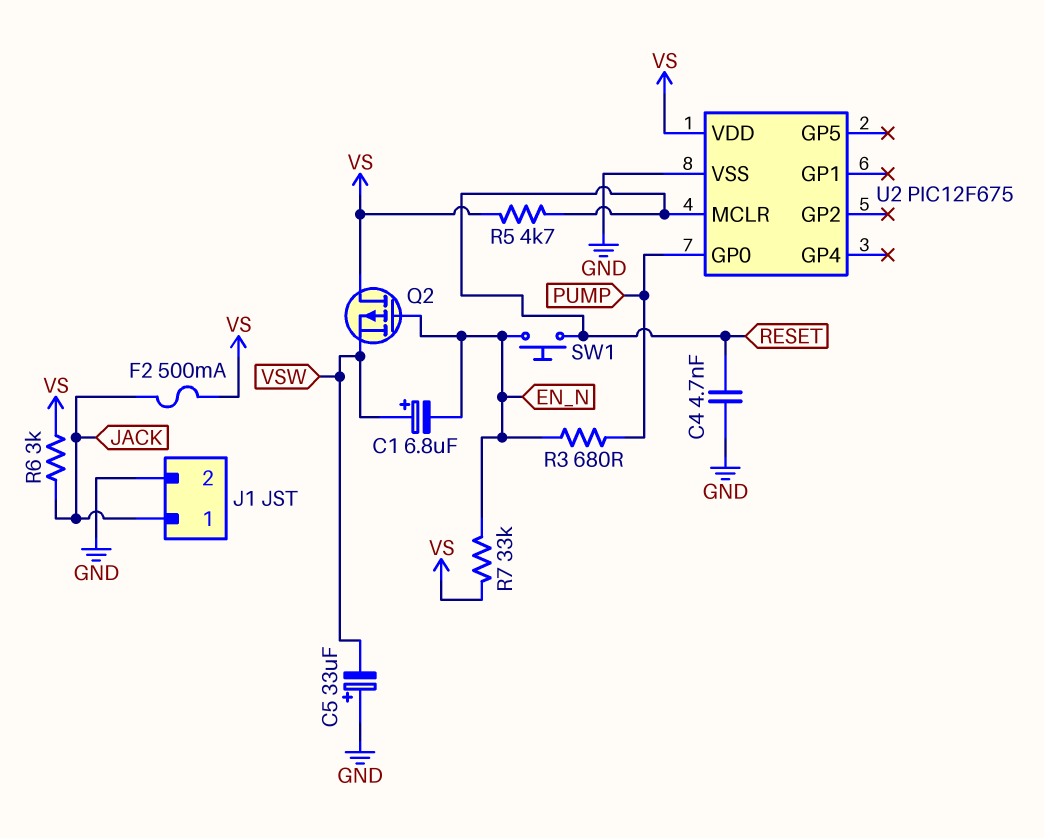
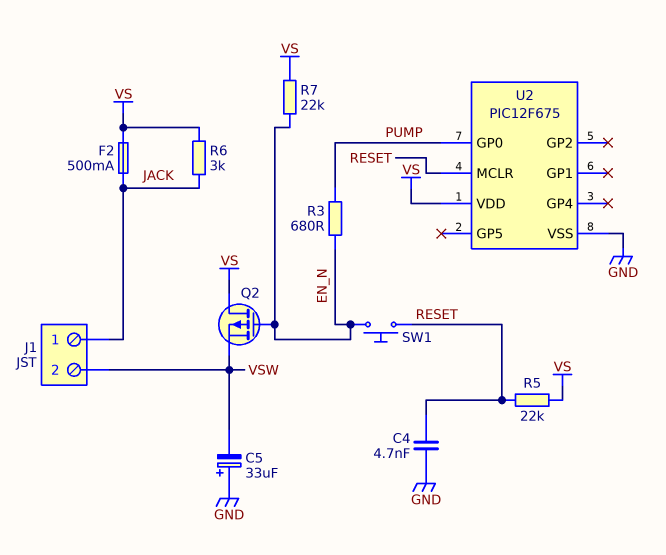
C1: 6.8uF (plus VSW, minus EN_N) -> none
J1 pin 2: GND -> VSW
R5: 4.7k (RESET, VS) -> 22k (RESET, VS)
R7: 33k (EN_N, VS) -> 22k (EN_N, VS)

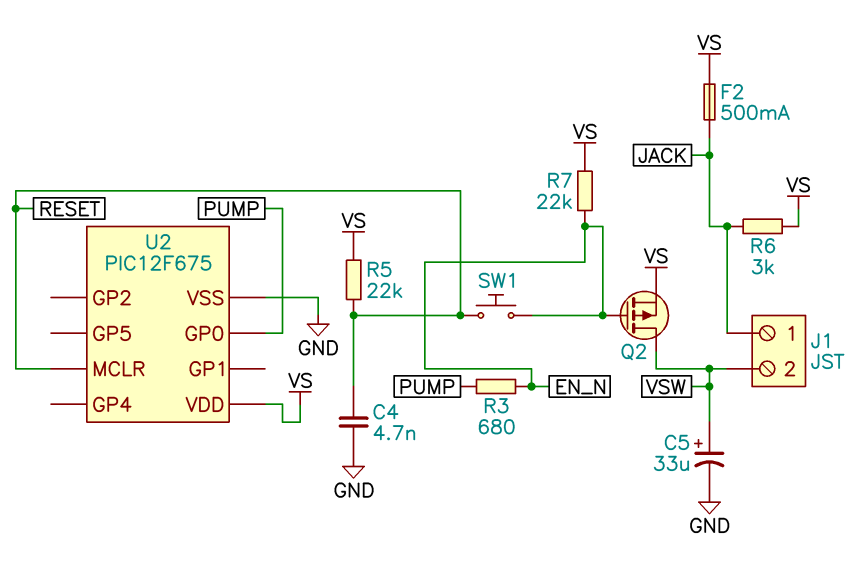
C5: 33uF (plus GND, minus VSW) -> 33uF (plus VSW, minus GND)
Q2: PMOS (G EN_N, D VS, S VSW) -> PMOS (G EN_N, D VSW, S VS)

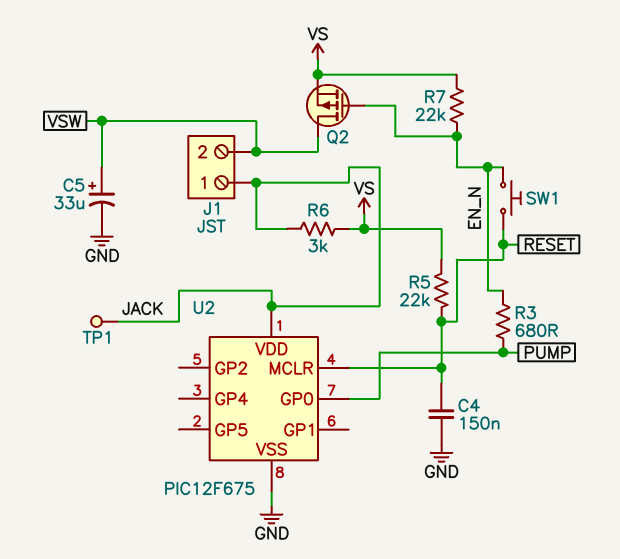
C4: 4.7nF (GND, RESET) -> 150nF (GND, RESET)
F2: 500mA (JACK, VS) -> none
TP1: none -> test point (JACK)
U2 pin VDD: VS -> JACK

